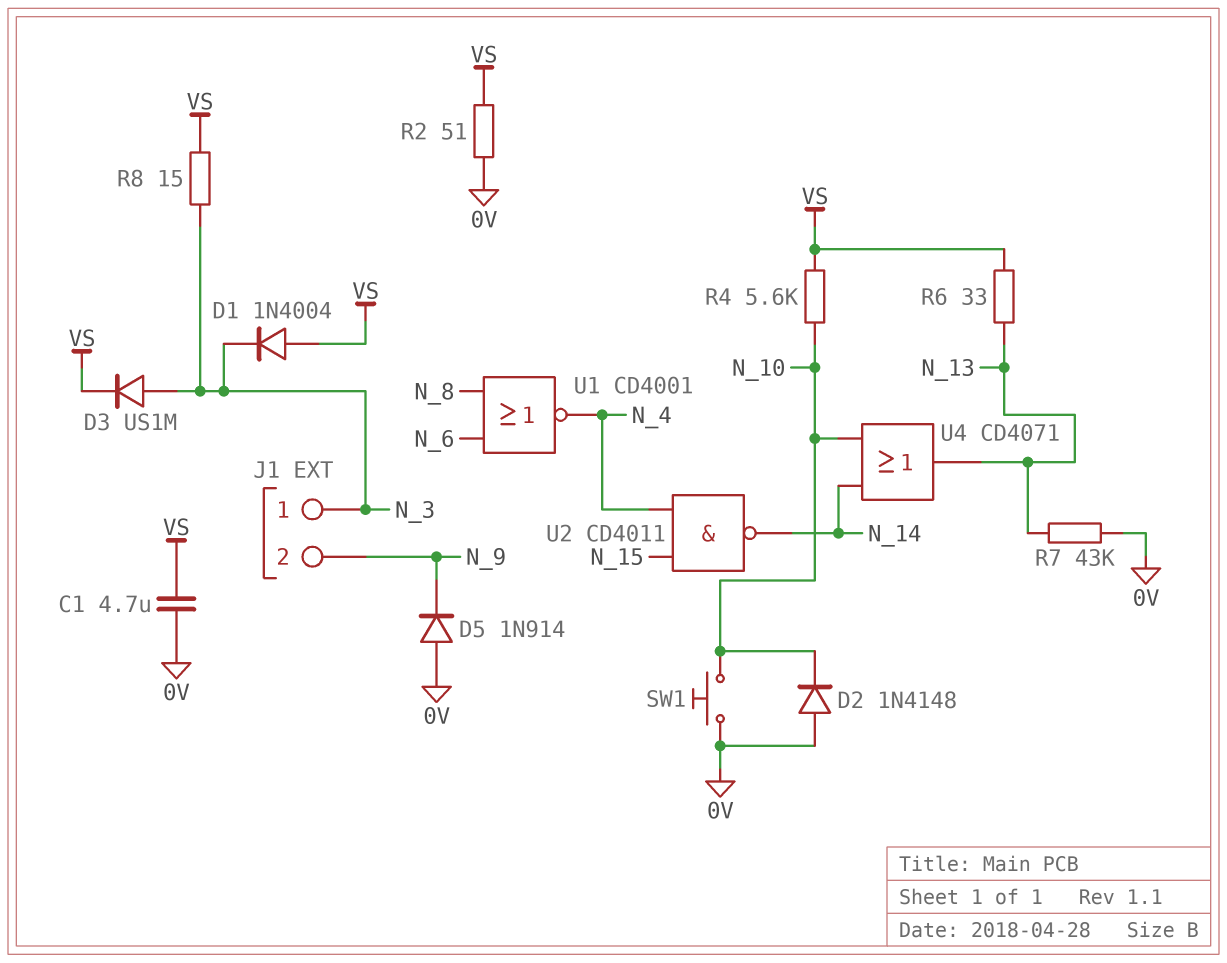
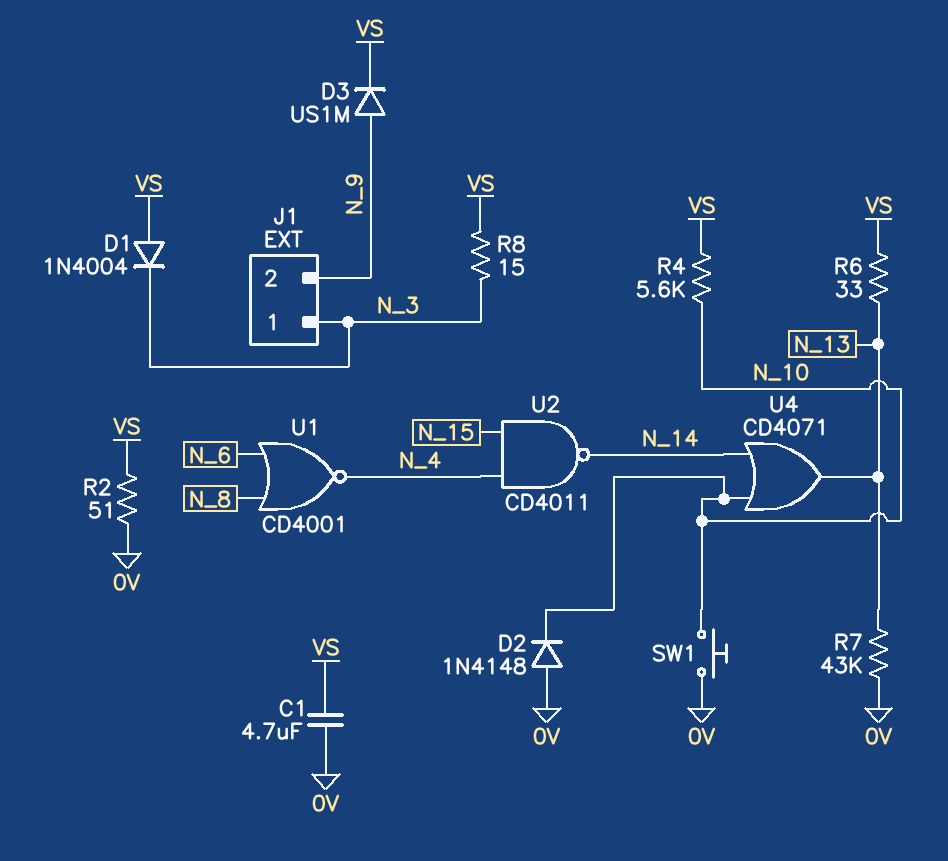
D3: diode US1M (A N_3, K VS) -> diode US1M (A N_9, K VS)
D5: diode 1N914 (A 0V, K N_9) -> none

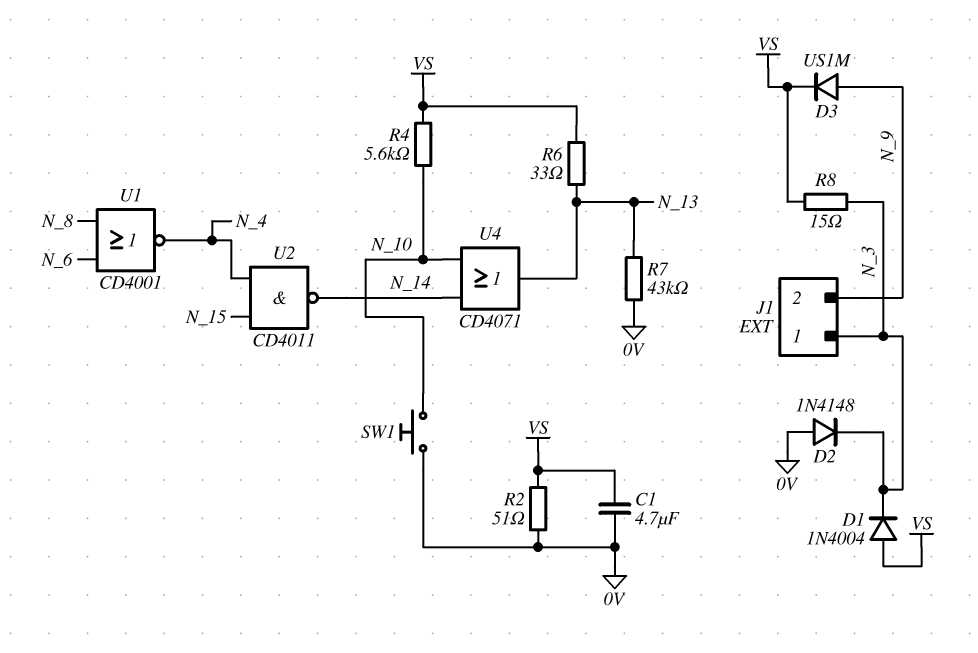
D2: diode 1N4148 (A 0V, K N_10) -> diode 1N4148 (A 0V, K N_3)

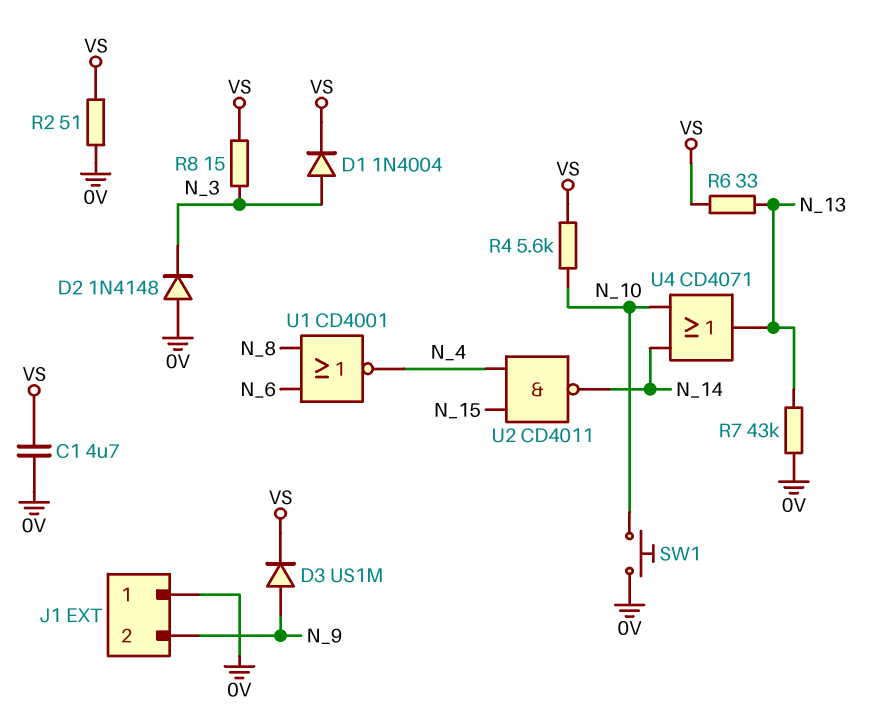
D1: diode 1N4004 (A VS, K N_3) -> diode 1N4004 (A N_3, K VS)
J1 pin 1: N_3 -> 0V

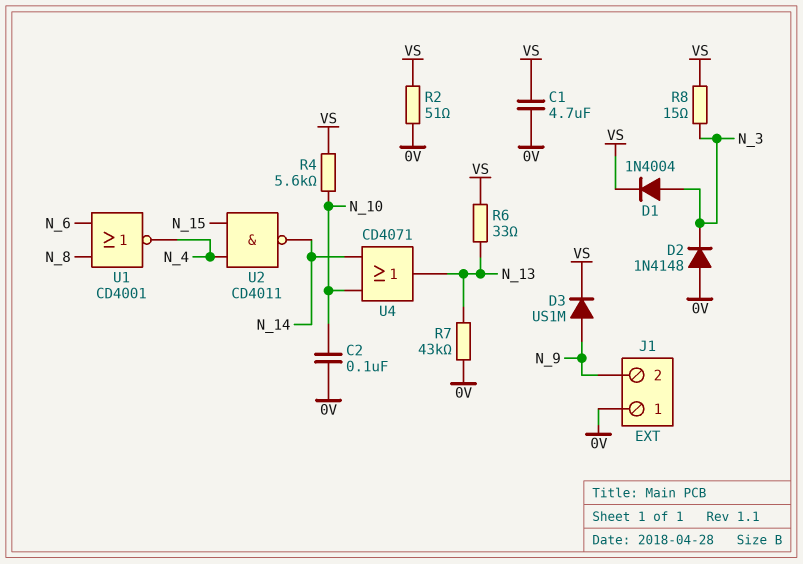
C2: none -> 100nF (0V, N_10)
SW1: button (0V, N_10) -> none

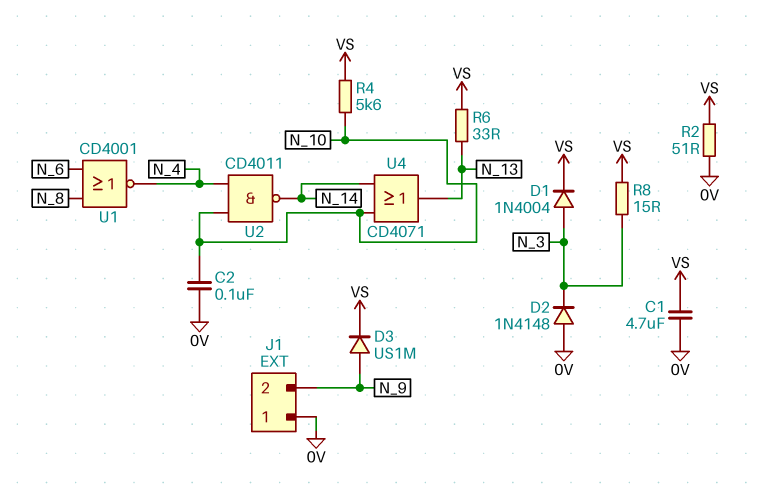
R7: 43k (0V, N_13) -> none
U2: NAND CD4011 (in N_4, in N_15, out N_14) -> NAND CD4011 (in N_4, in N_10, out N_14)

